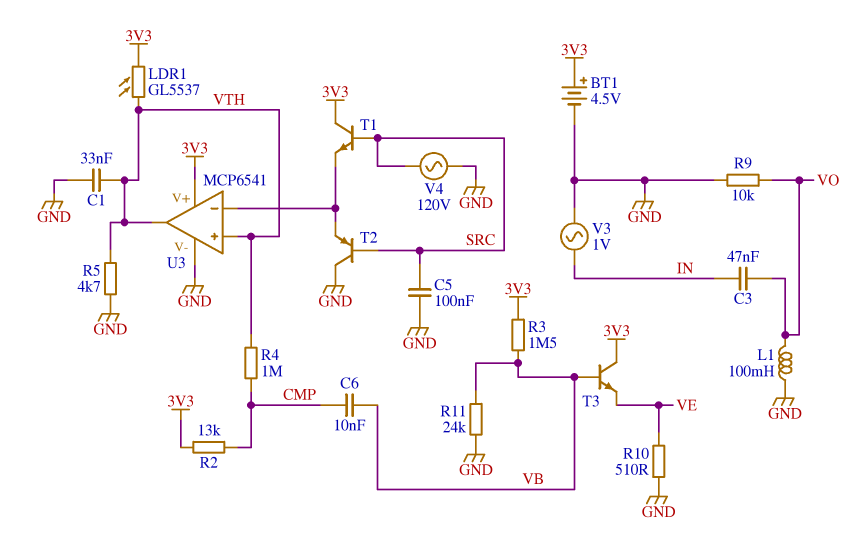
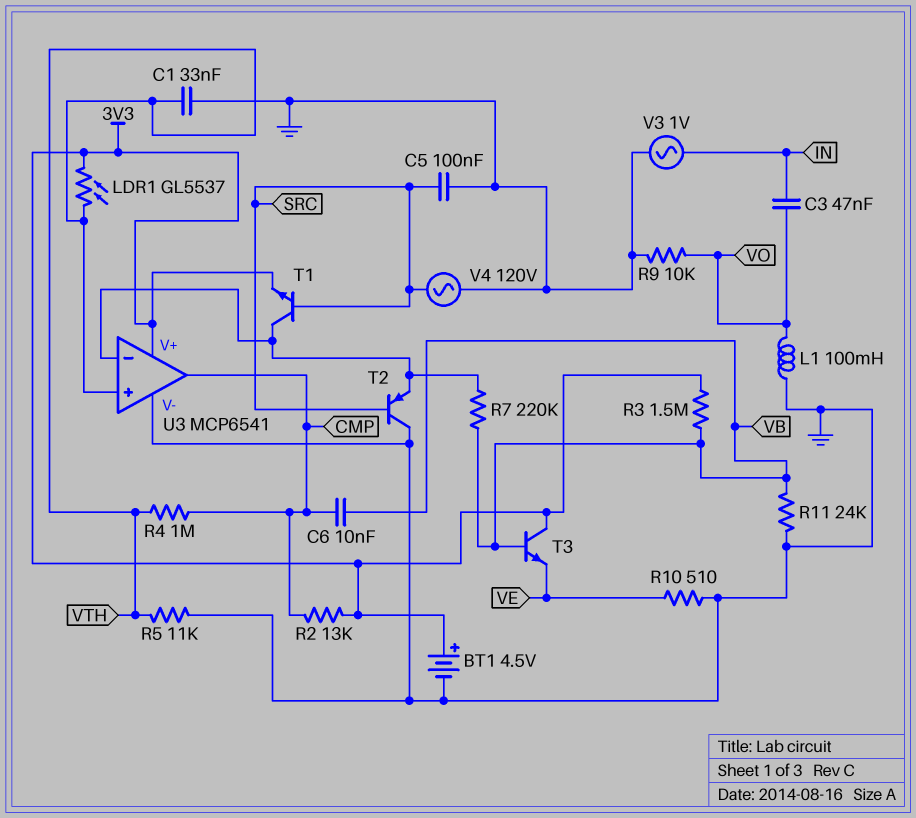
R5: 4.7k (GND, VTH) -> 11k (GND, VTH)
R7: none -> 220k (U3/in-, VB)
T1: NPN (B SRC, C 3V3, E U3/in-) -> NPN (B SRC, C U3/in-, E 3V3)
U3 pin out: VTH -> CMP

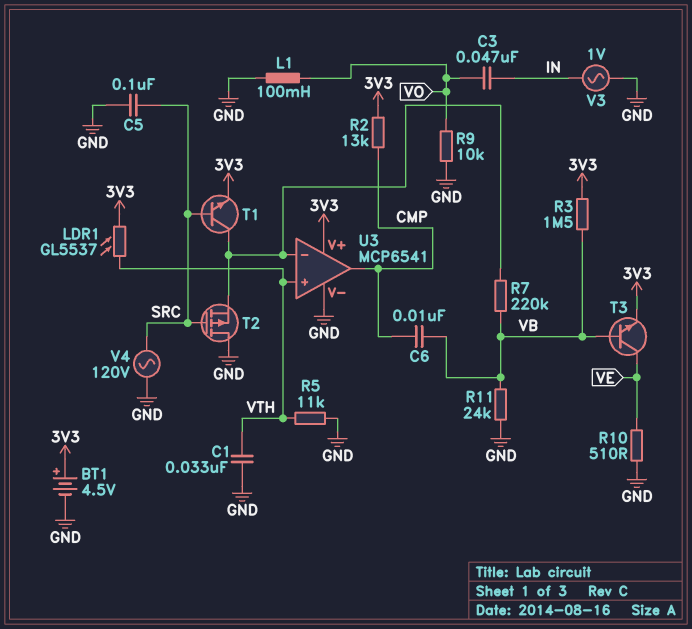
R4: 1M (CMP, VTH) -> none
T2: PNP (B SRC, C GND, E U3/in-) -> PMOS (G SRC, D GND, S U3/in-)
T3: NPN (B VB, C 3V3, E VE) -> NPN (B VB, C VE, E 3V3)

